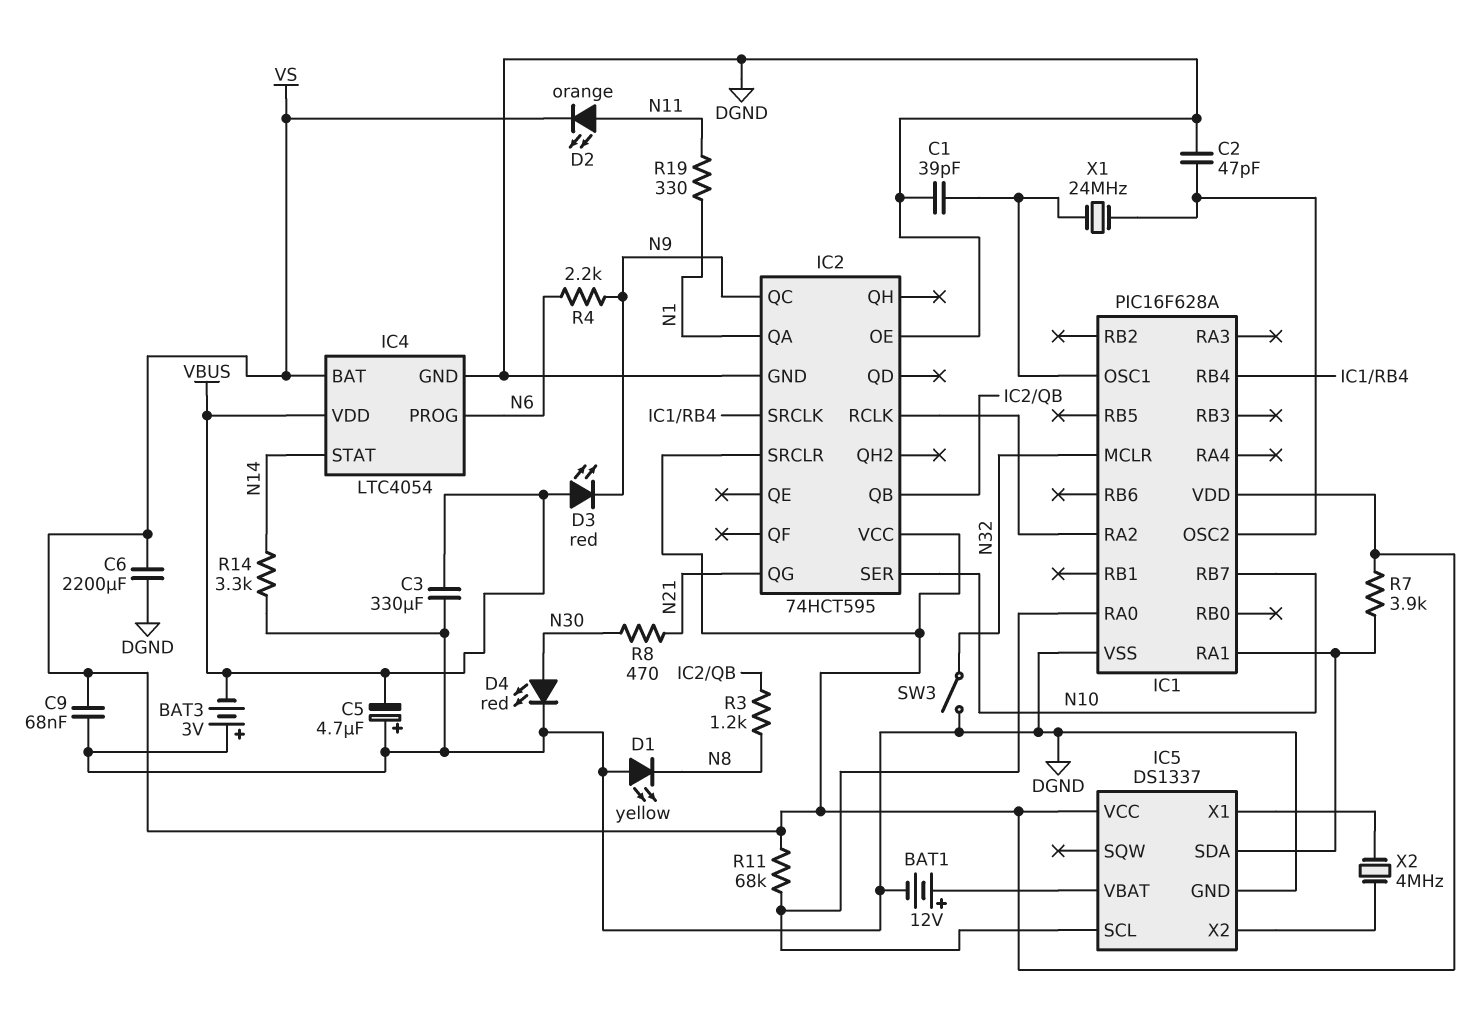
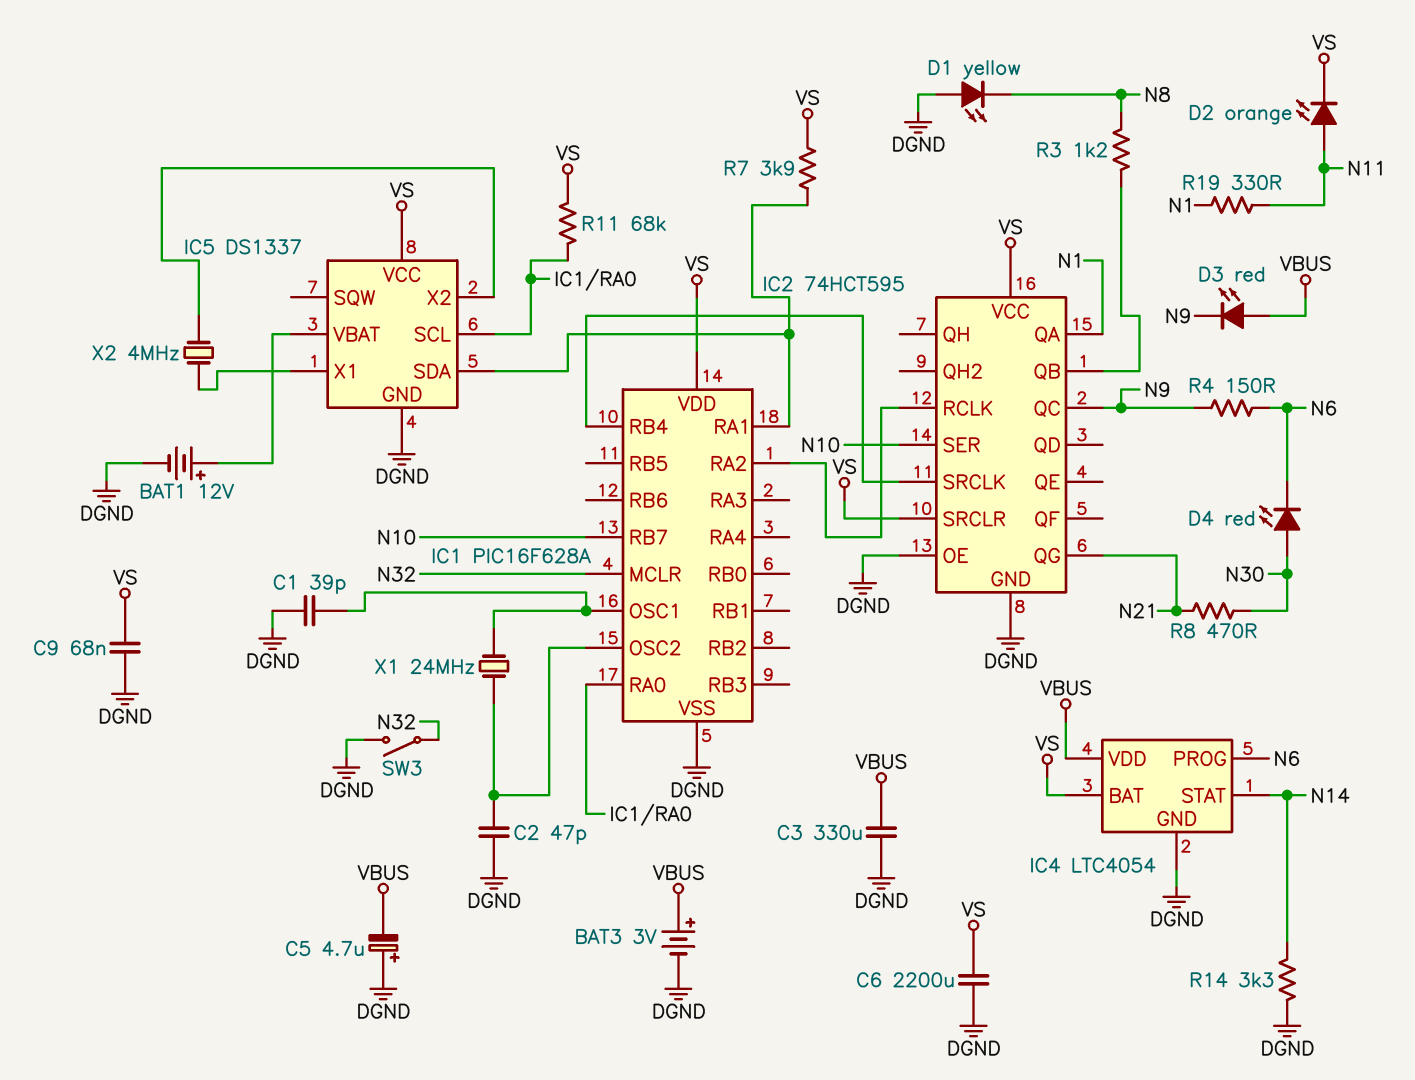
BAT3: 3V (plus DGND, minus VBUS) -> 3V (plus VBUS, minus DGND)
D4: LED red (A N30, K DGND) -> LED red (A N30, K N6)
R4: 2.2k (N6, N9) -> 150 (N6, N9)

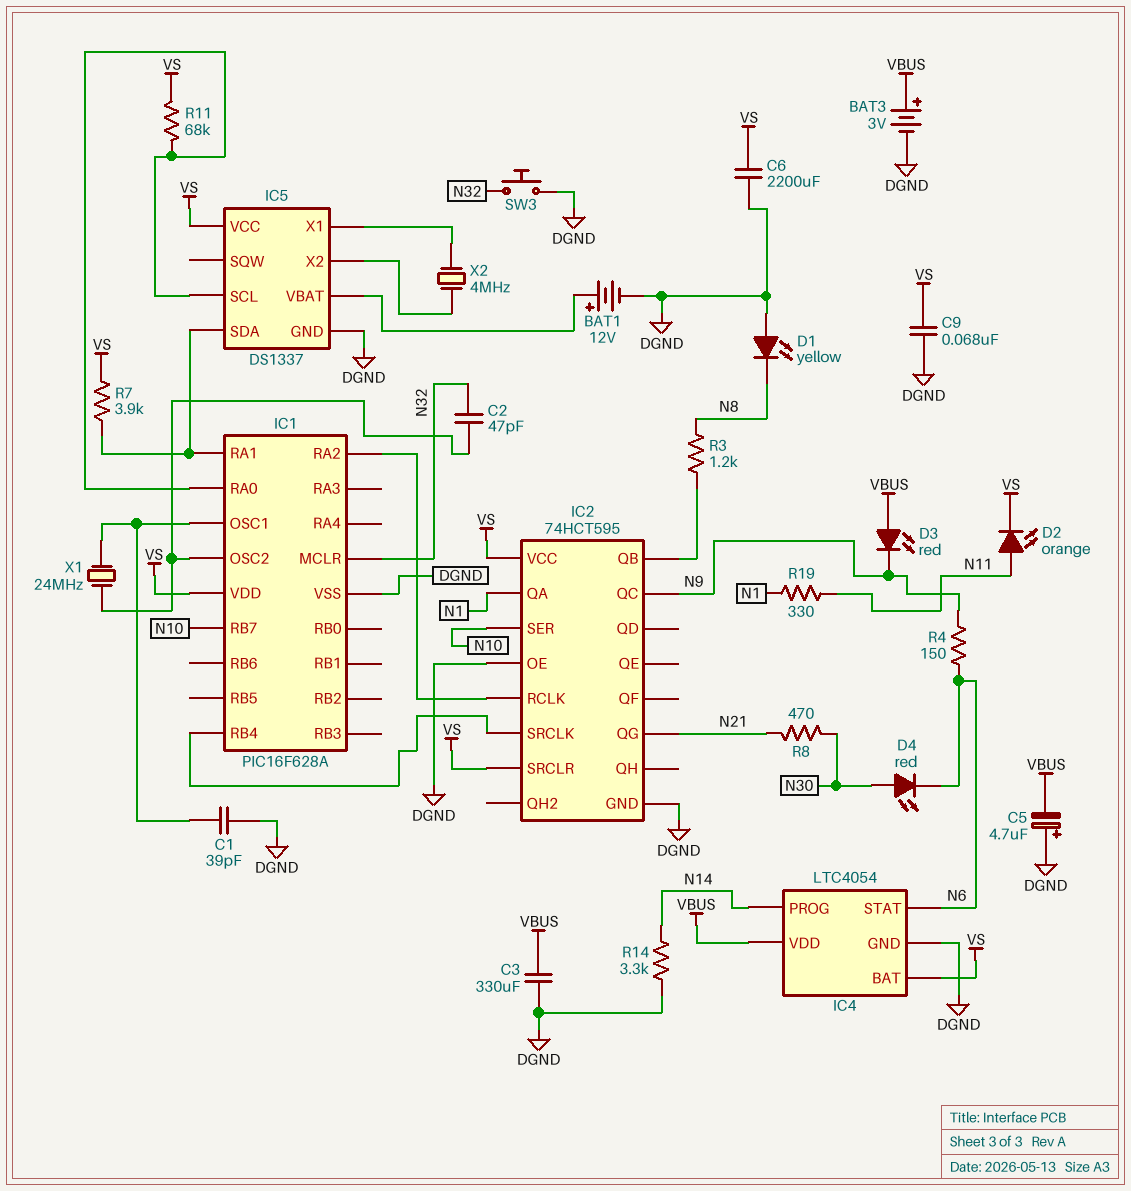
C2: 47pF (DGND, IC1/OSC2) -> 47pF (IC1/OSC2, N32)
IC4 pin PROG: N6 -> N14
IC4 pin STAT: N14 -> N6
SW3: switch (DGND, N32) -> button (DGND, N32)

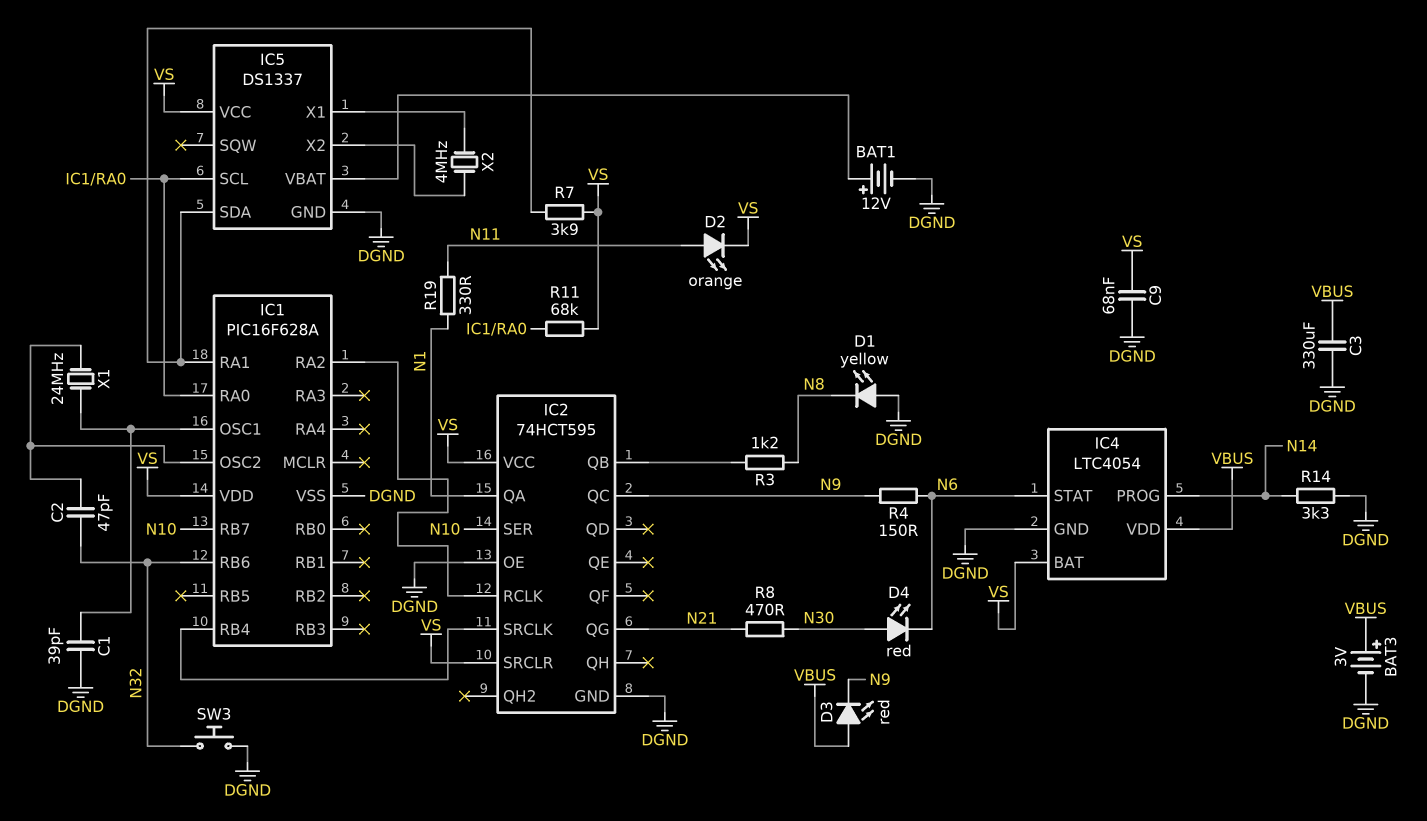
C5: 4.7uF (plus DGND, minus VBUS) -> none
C6: 2200uF (DGND, VS) -> none
IC1 pin MCLR: N32 -> none
IC1 pin RB6: none -> N32

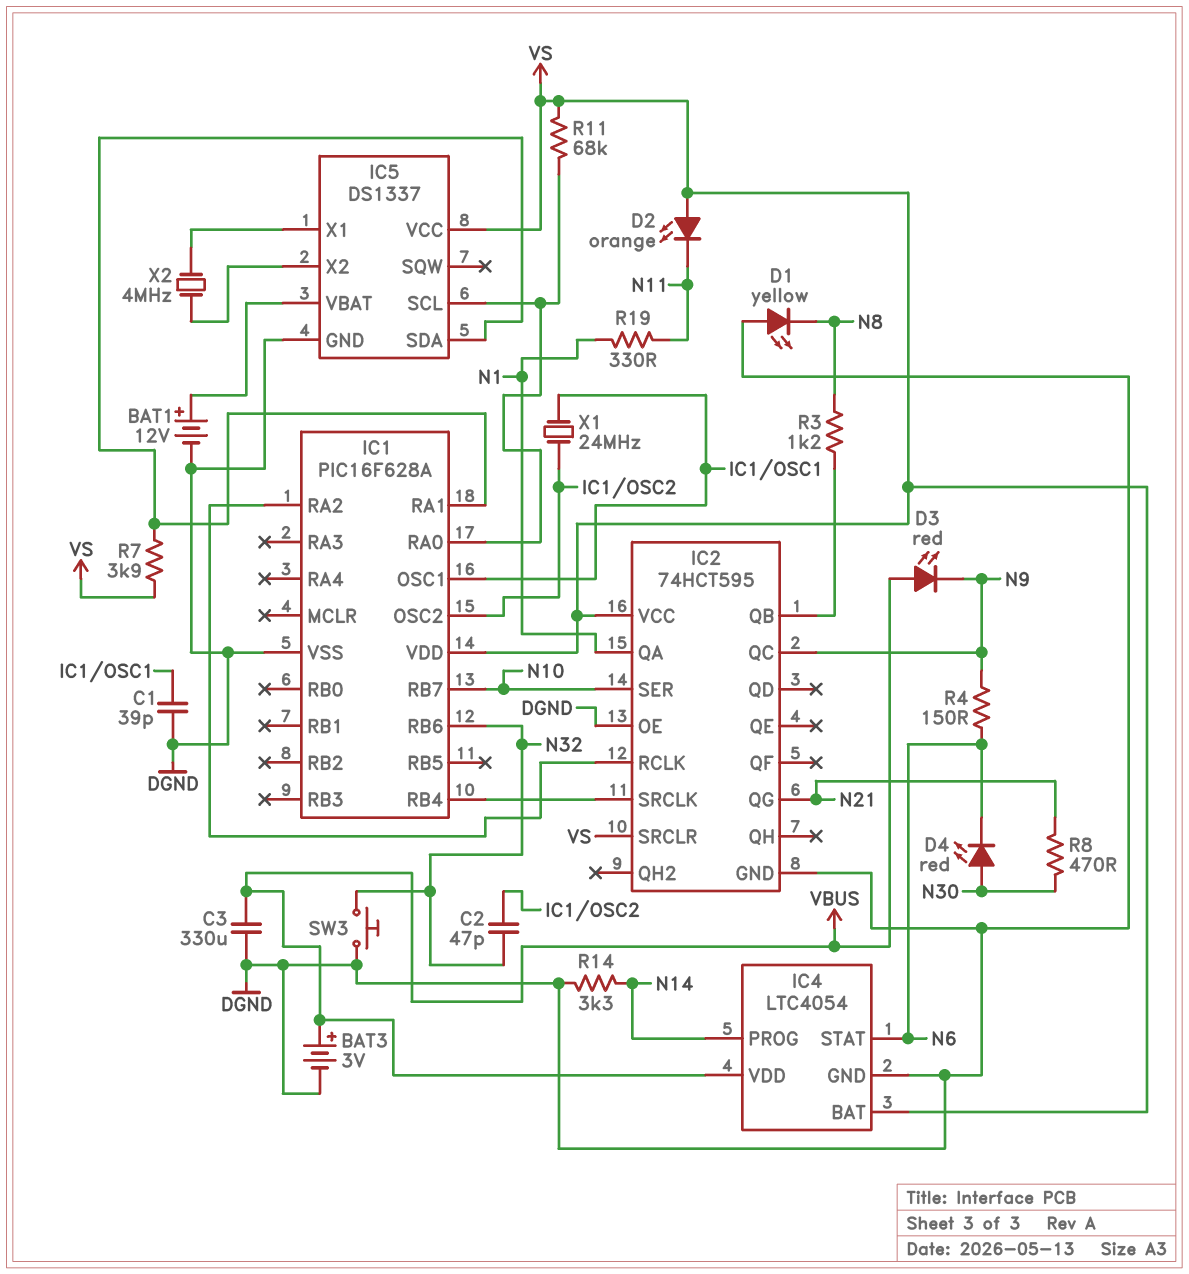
C9: 68nF (DGND, VS) -> none
D2: LED orange (A N11, K VS) -> LED orange (A VS, K N11)

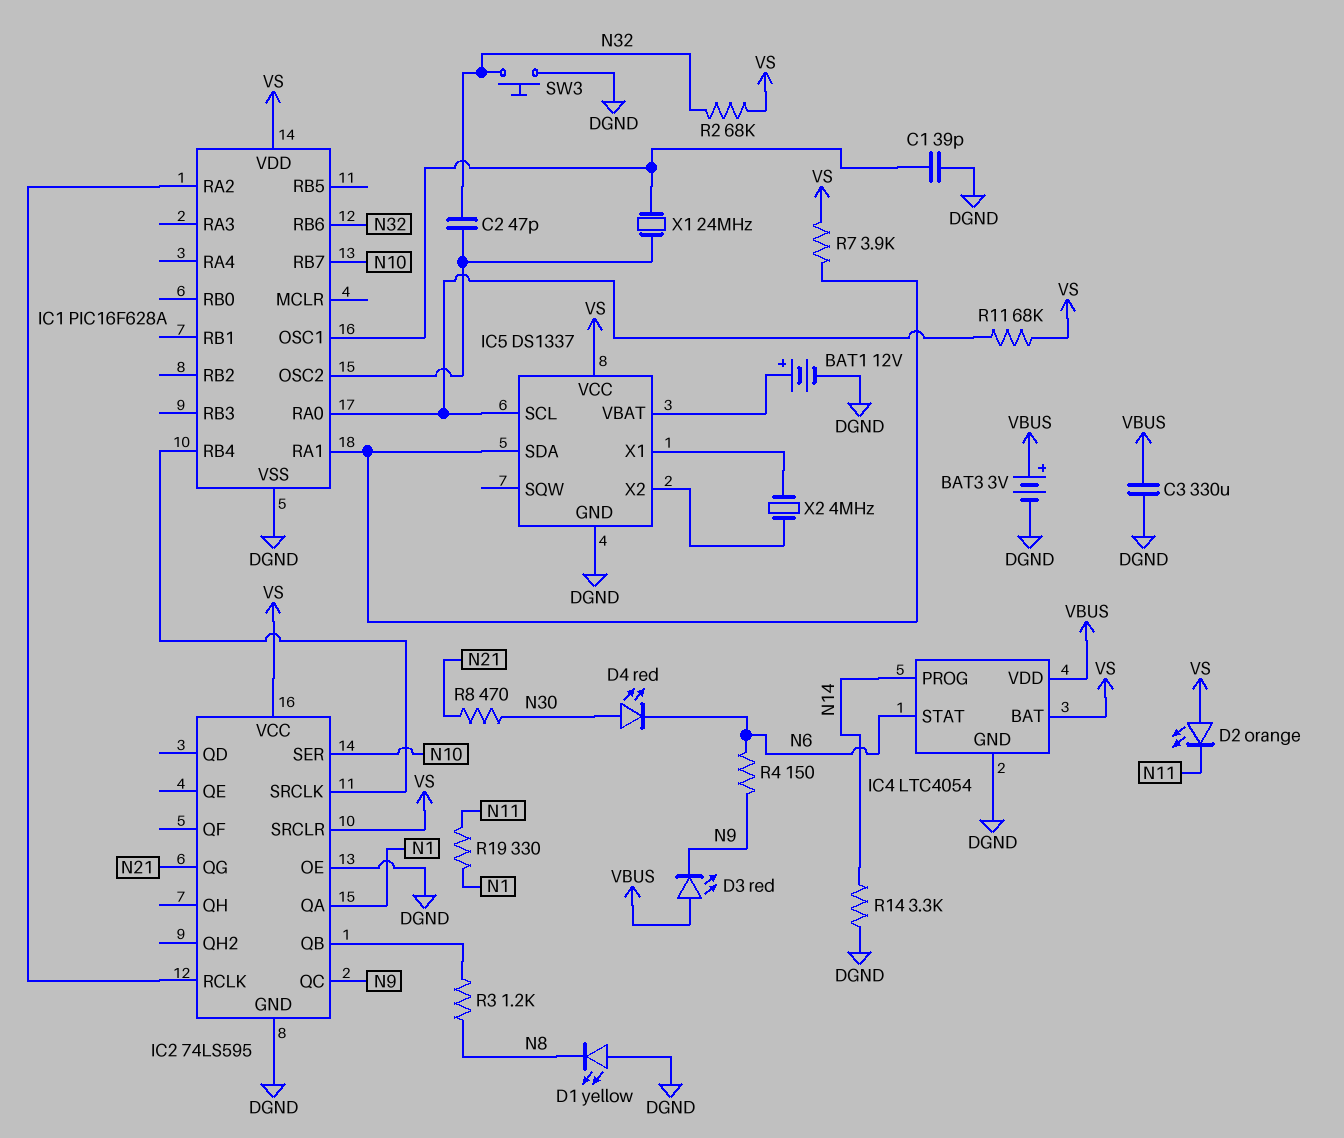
IC2: 74HCT595 -> 74LS595
R2: none -> 68k (N32, VS)

